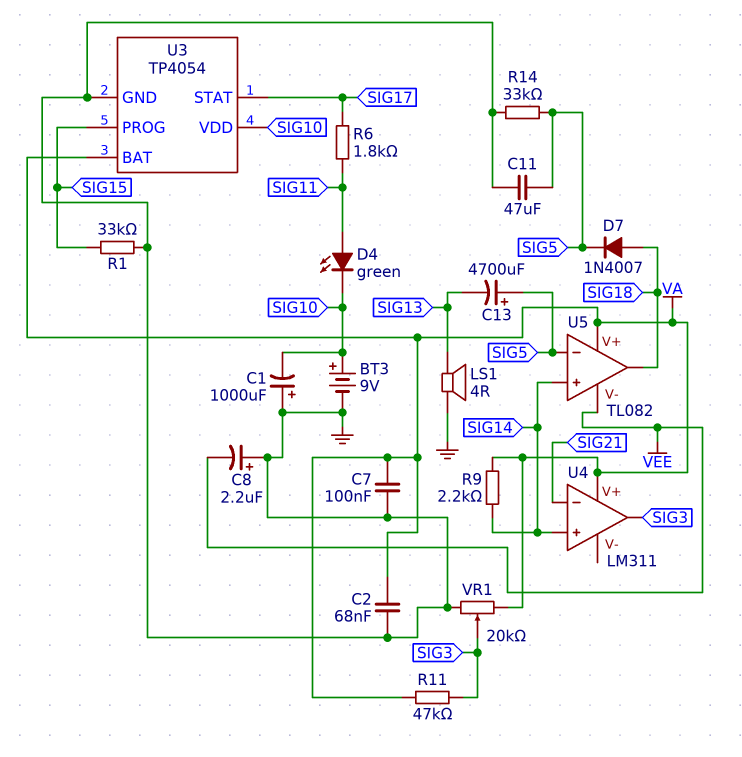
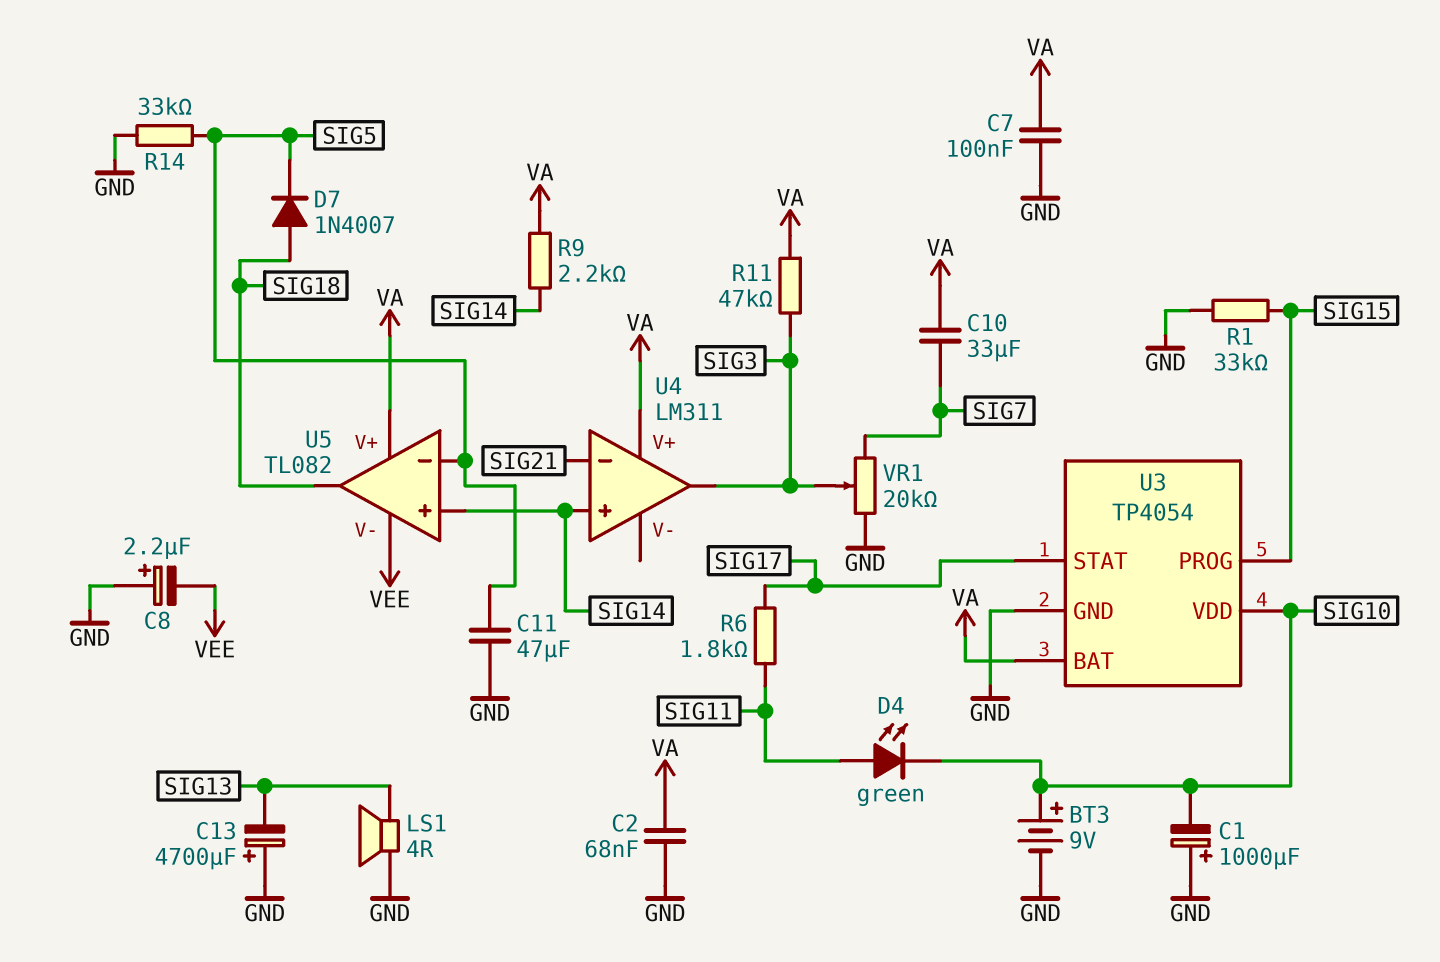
C10: none -> 33uF (SIG7, VA)
C13: 4700uF (plus SIG5, minus SIG13) -> 4700uF (plus GND, minus SIG13)
VR1: 20k (GND, VA, wiper SIG3) -> 20k (GND, SIG7, wiper SIG3)

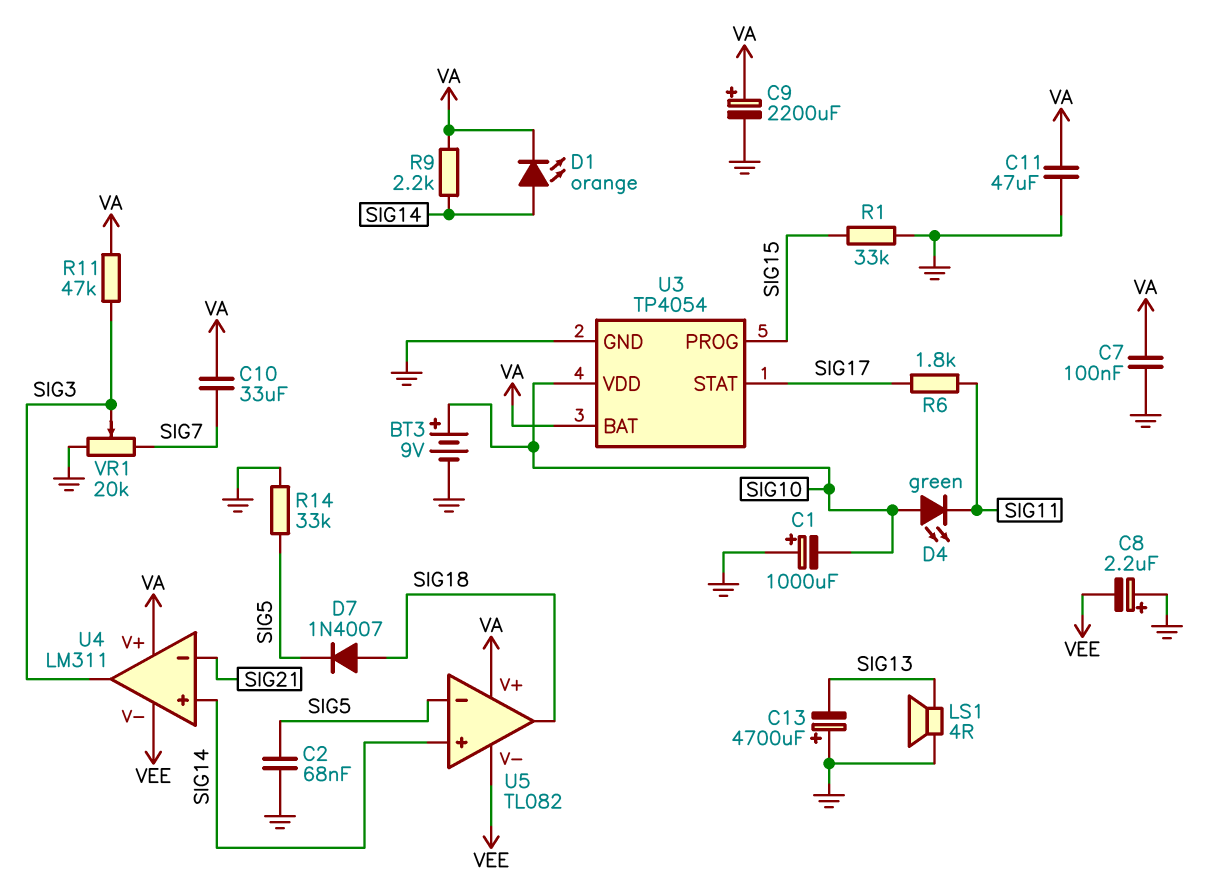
C2: 68nF (GND, VA) -> 68nF (GND, SIG5)
C9: none -> 2200uF (plus VA, minus GND)
C11: 47uF (GND, SIG5) -> 47uF (GND, VA)
D1: none -> LED orange (A SIG14, K VA)
D4: LED green (A SIG11, K SIG10) -> LED green (A SIG10, K SIG11)
U4 pin V-: none -> VEE

